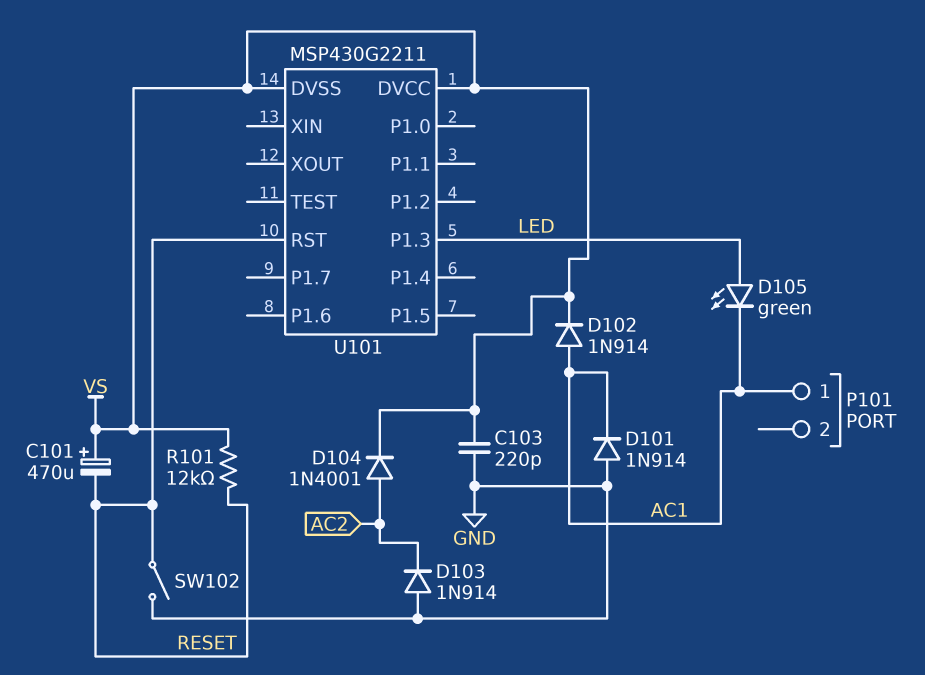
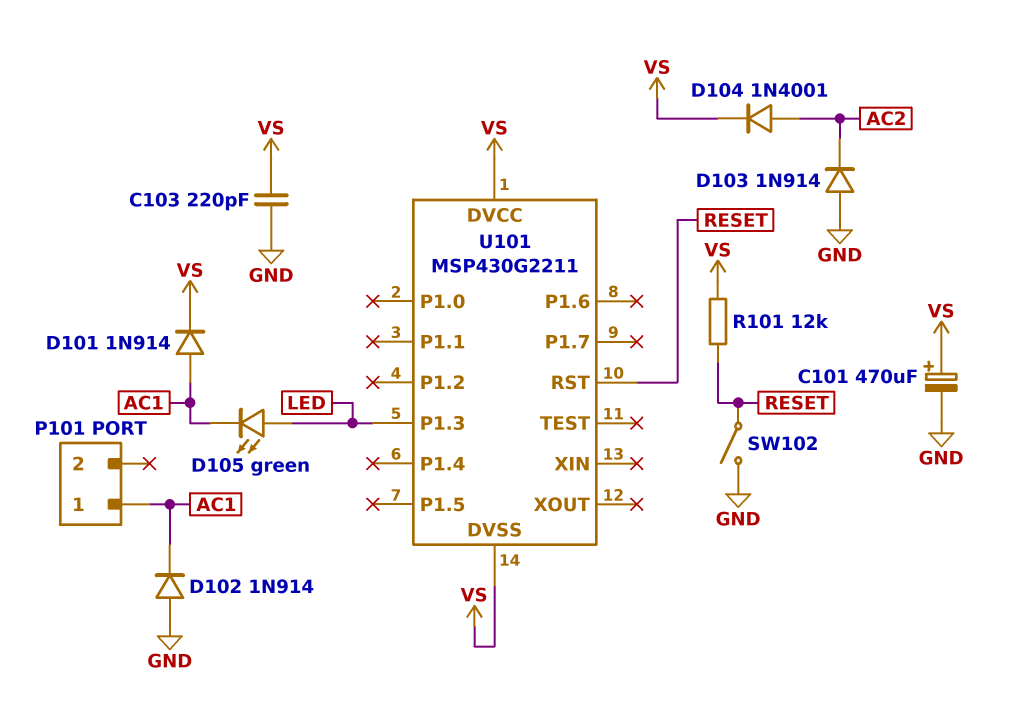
C101: 470uF (plus VS, minus RESET) -> 470uF (plus VS, minus GND)
D101: diode 1N914 (A GND, K AC1) -> diode 1N914 (A AC1, K VS)
D102: diode 1N914 (A AC1, K VS) -> diode 1N914 (A GND, K AC1)

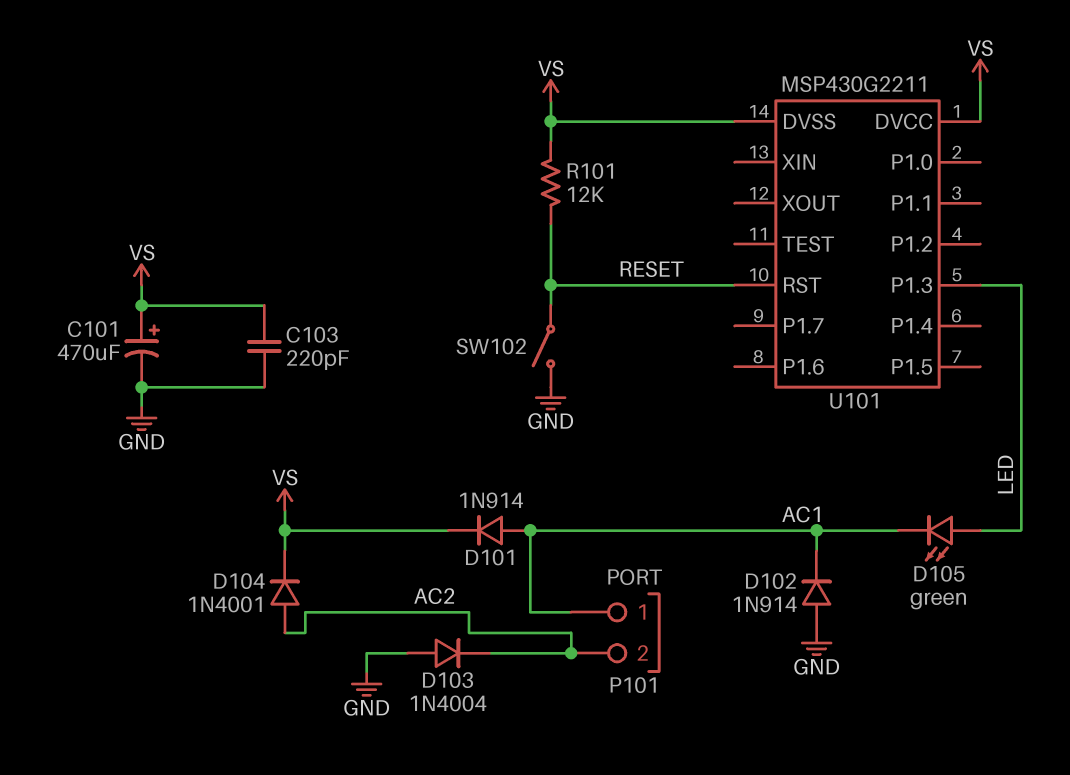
D103: diode 1N914 (A GND, K AC2) -> diode 1N4004 (A GND, K AC2)
P101 pin 2: none -> AC2

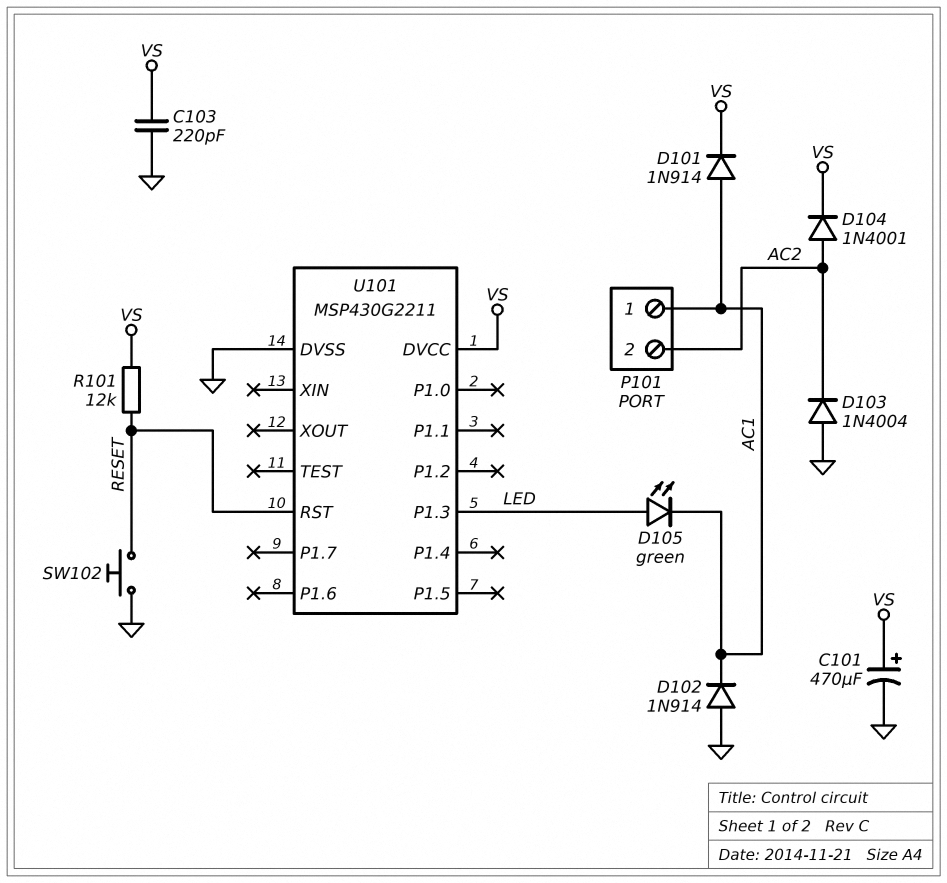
SW102: switch (GND, RESET) -> button (GND, RESET)
U101 pin DVSS: VS -> GND

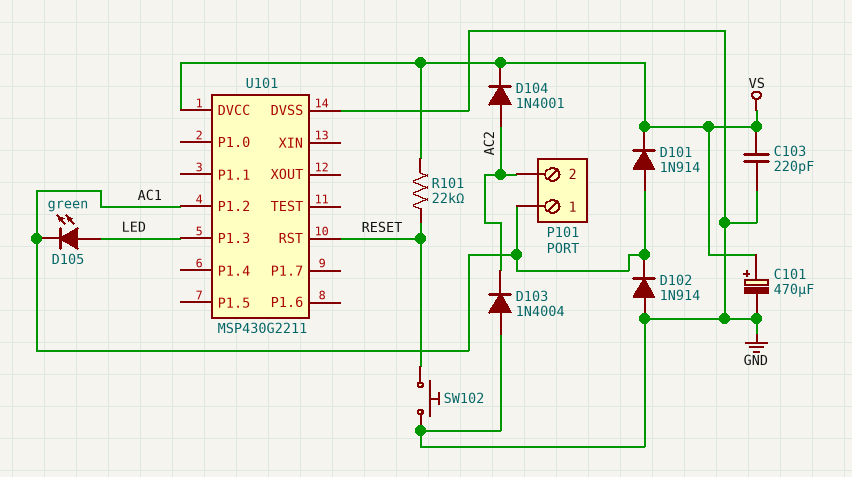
R101: 12k (RESET, VS) -> 22k (RESET, VS)
U101 pin P1.2: none -> AC1

